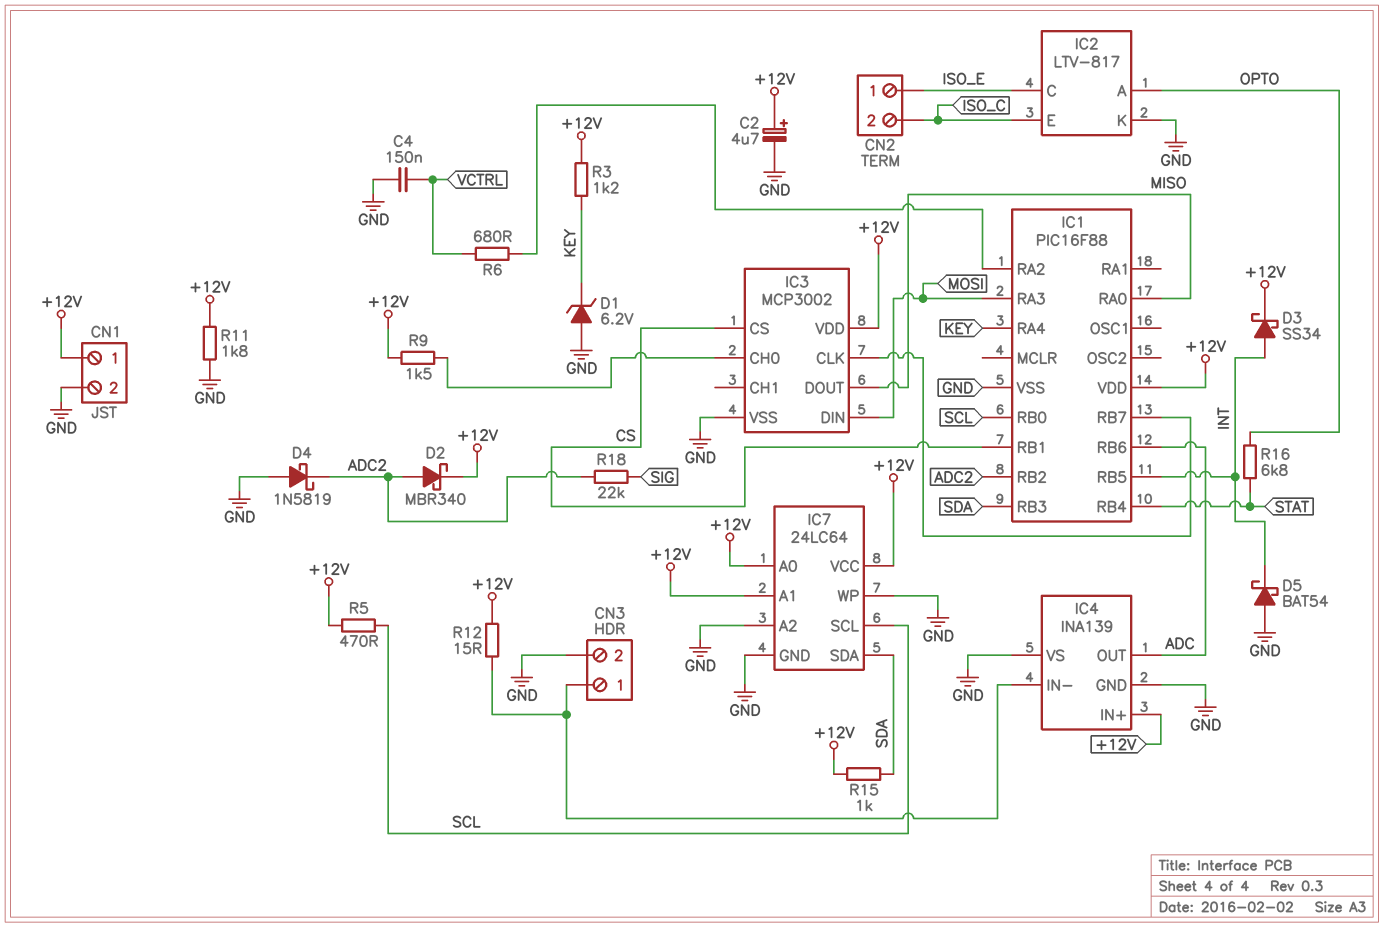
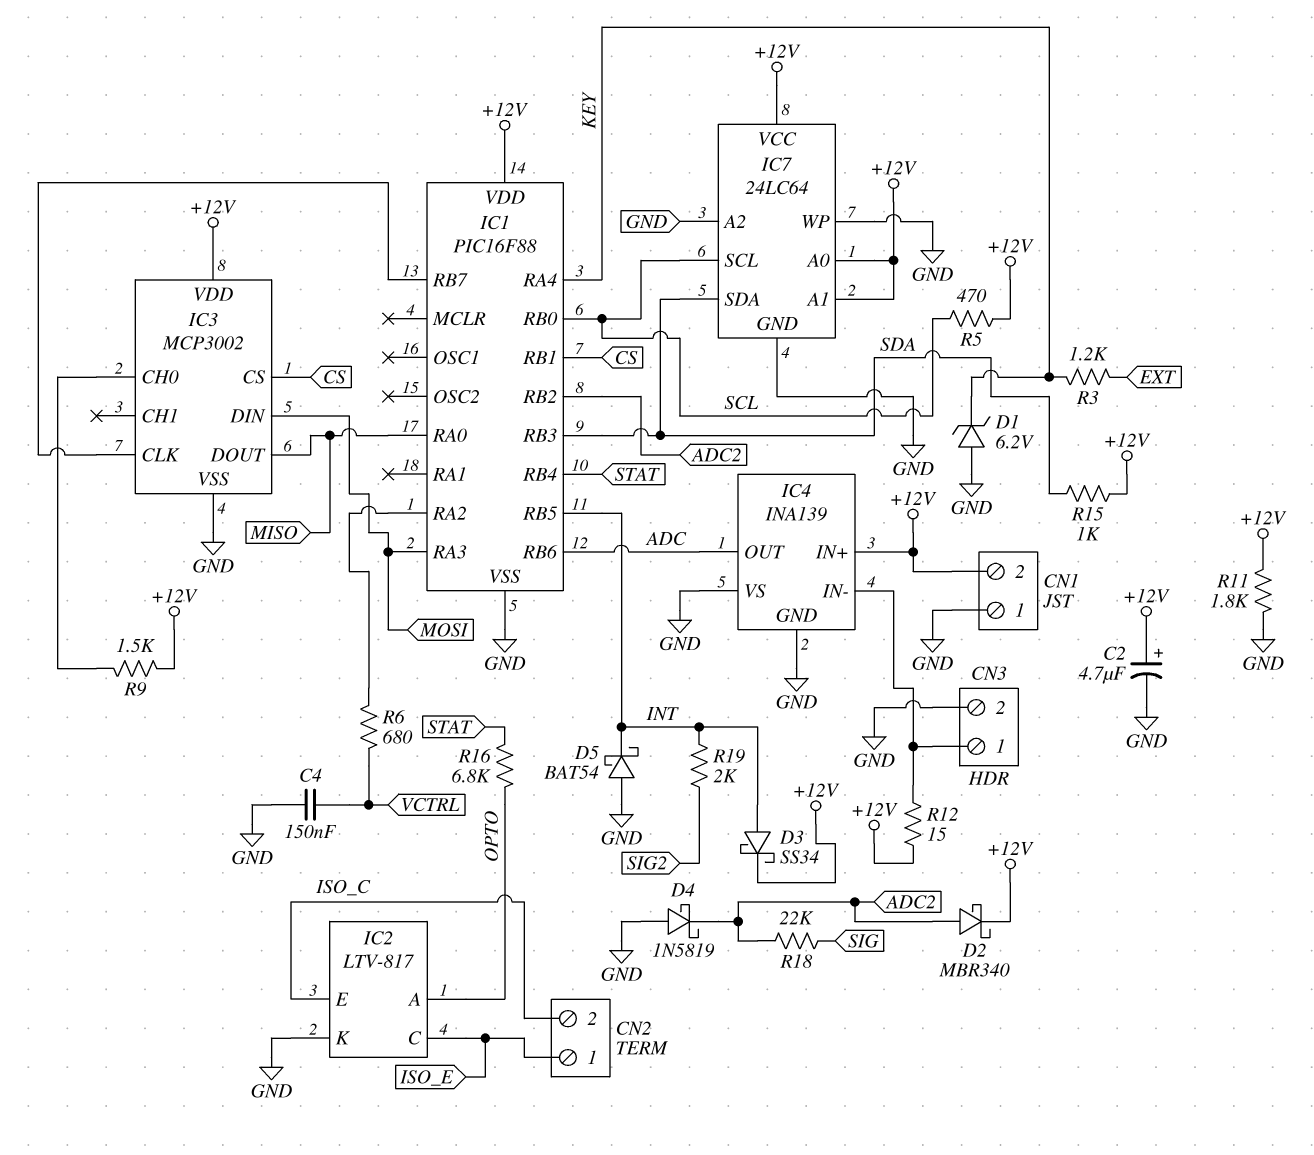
CN1 pin 1: +12V -> GND
CN1 pin 2: GND -> +12V
R3: 1.2k (+12V, KEY) -> 1.2k (EXT, KEY)
R19: none -> 2k (INT, SIG2)

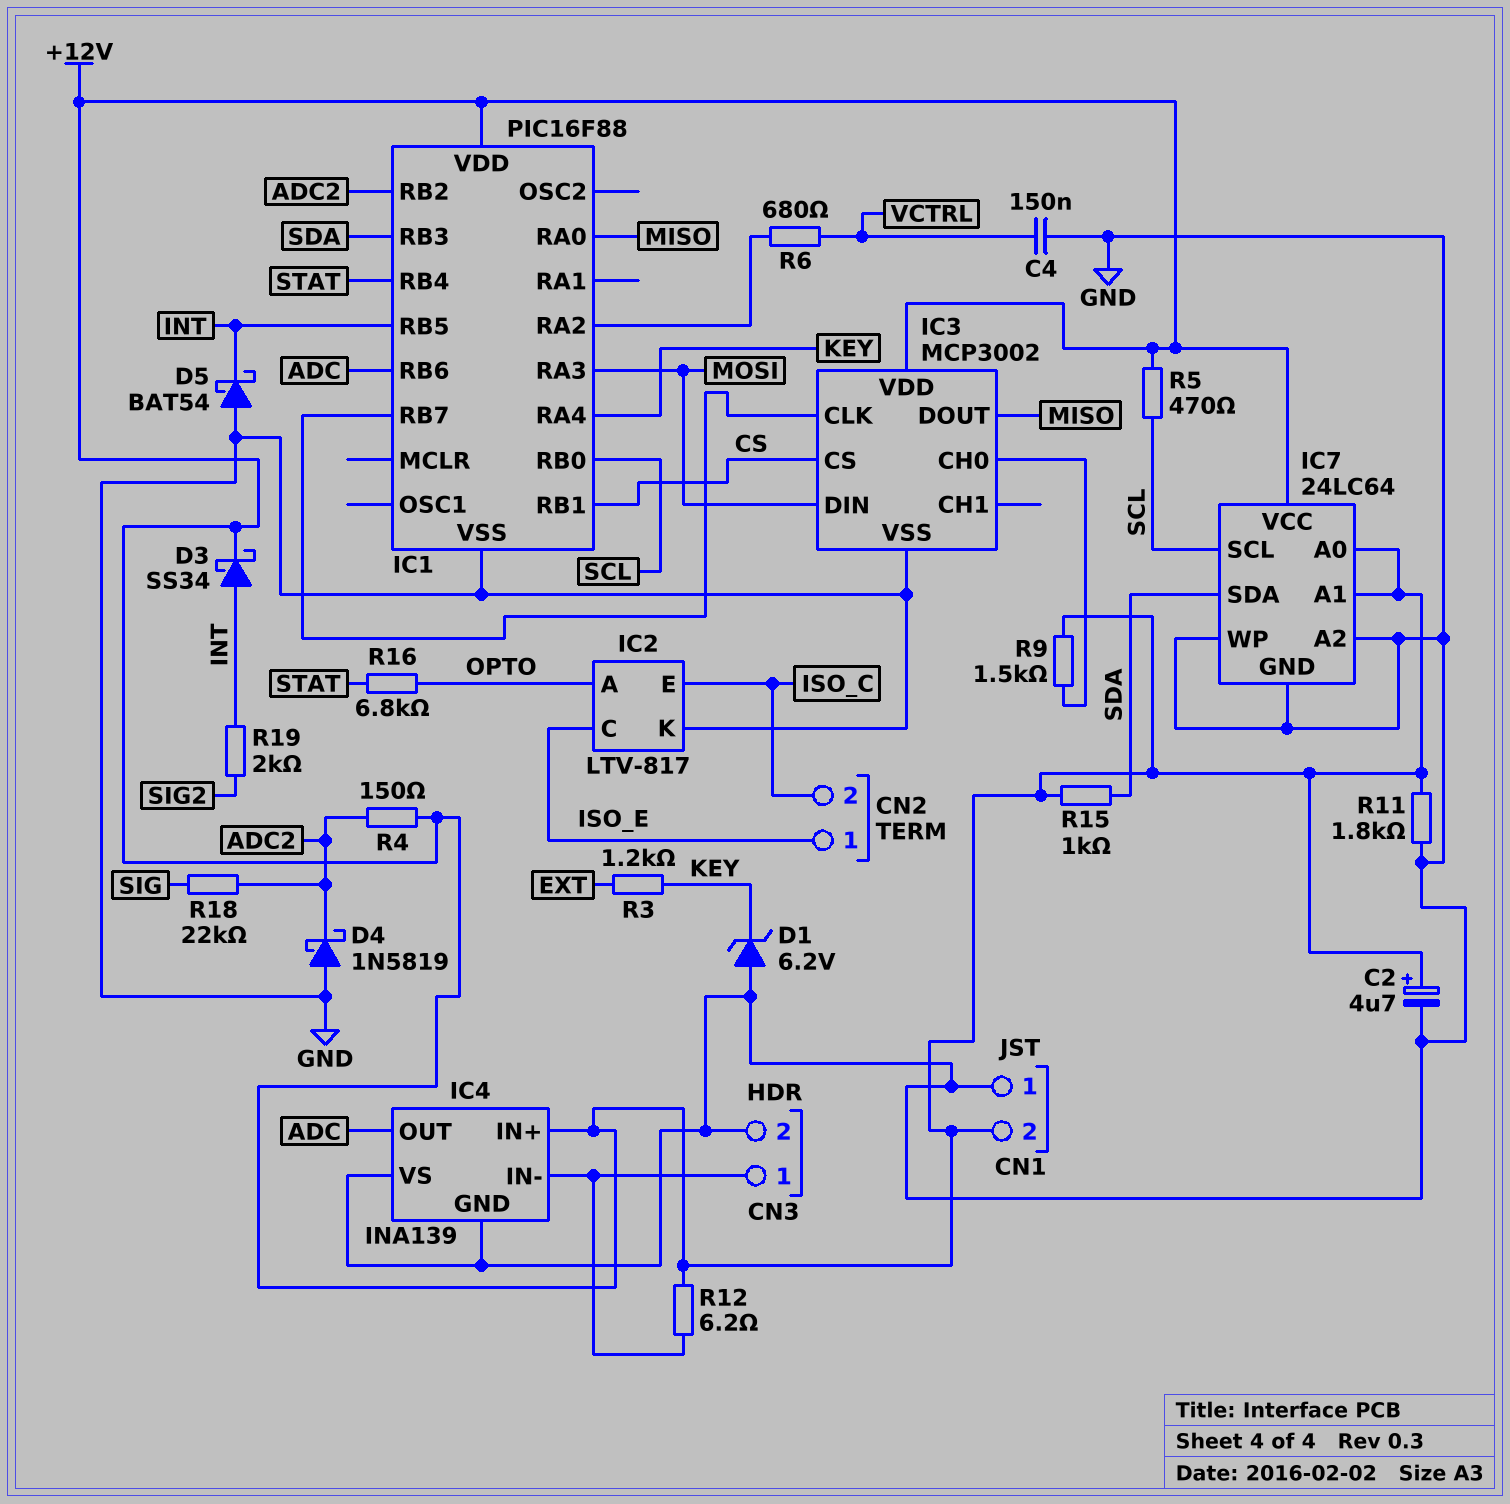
D2: schottky MBR340 (A ADC2, K +12V) -> none
R4: none -> 150 (+12V, ADC2)
R12: 15 (+12V, CN3/1) -> 6.2 (+12V, CN3/1)

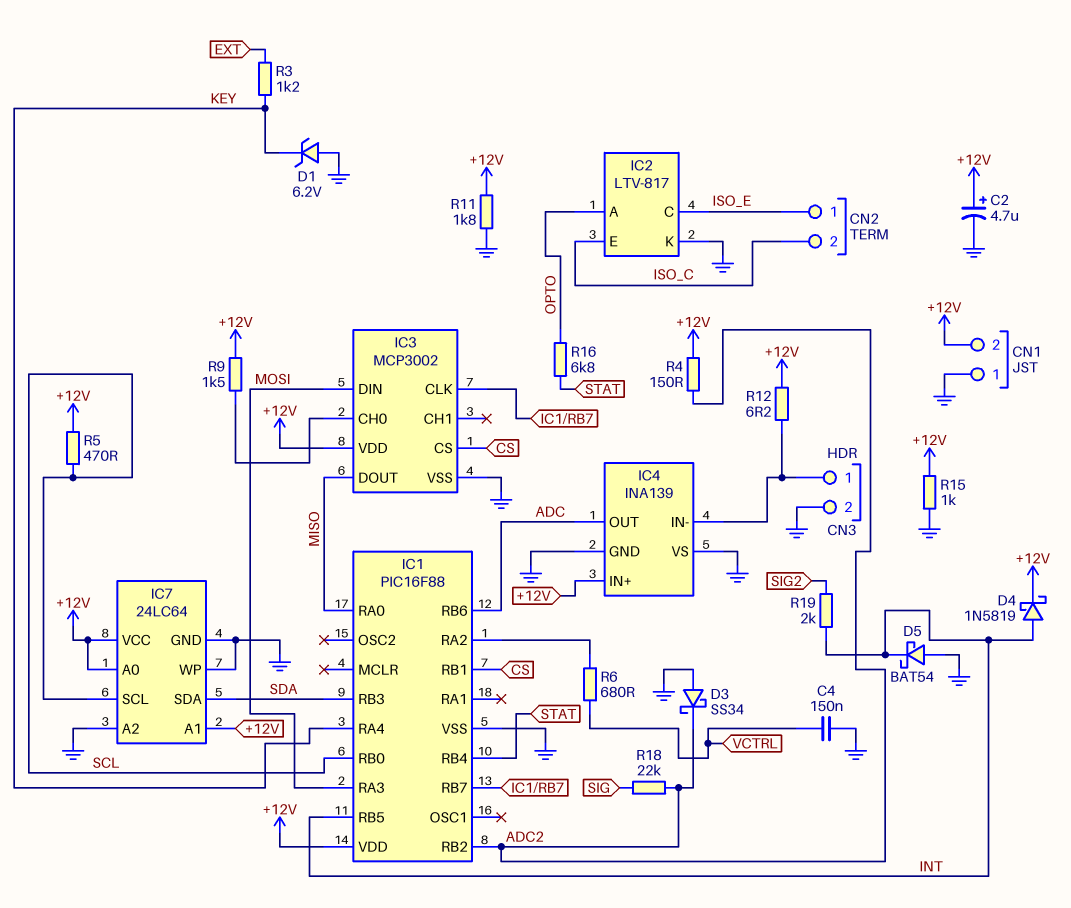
D3: schottky SS34 (A INT, K +12V) -> schottky SS34 (A GND, K ADC2)
D4: schottky 1N5819 (A GND, K ADC2) -> schottky 1N5819 (A INT, K +12V)
R15: 1k (+12V, SDA) -> 1k (+12V, GND)

